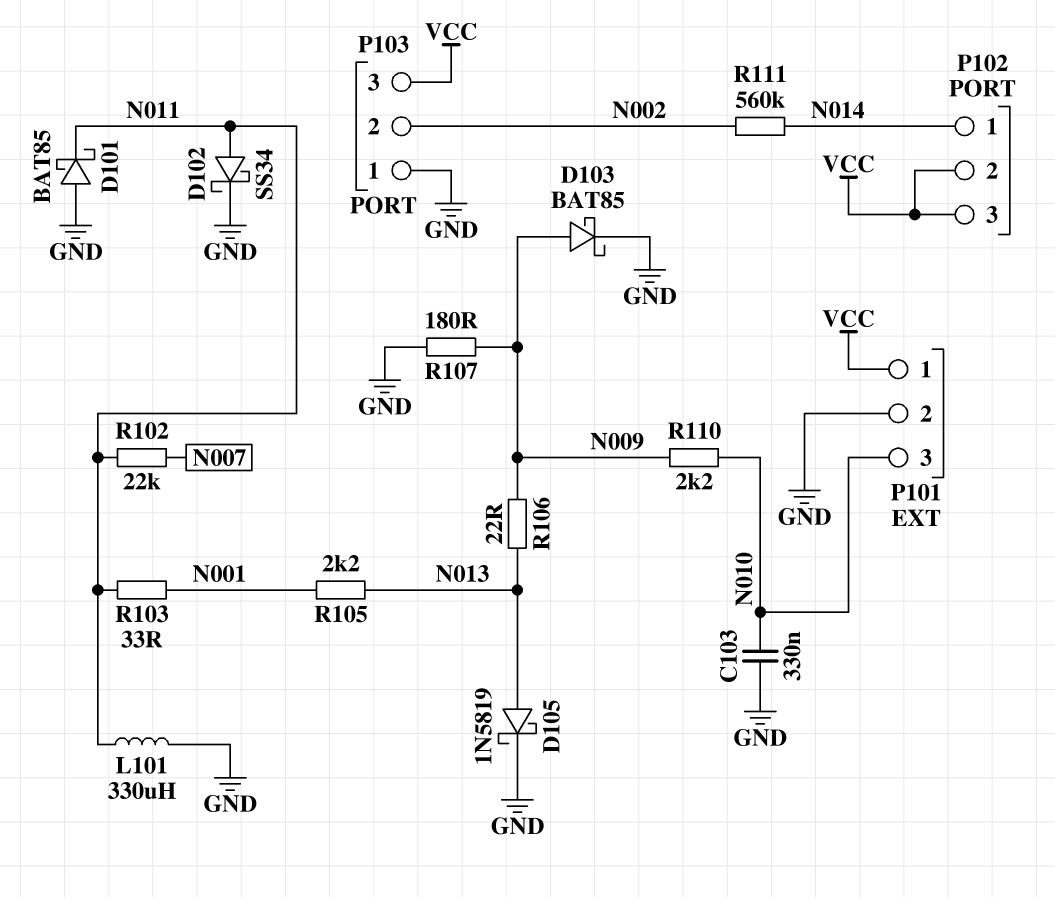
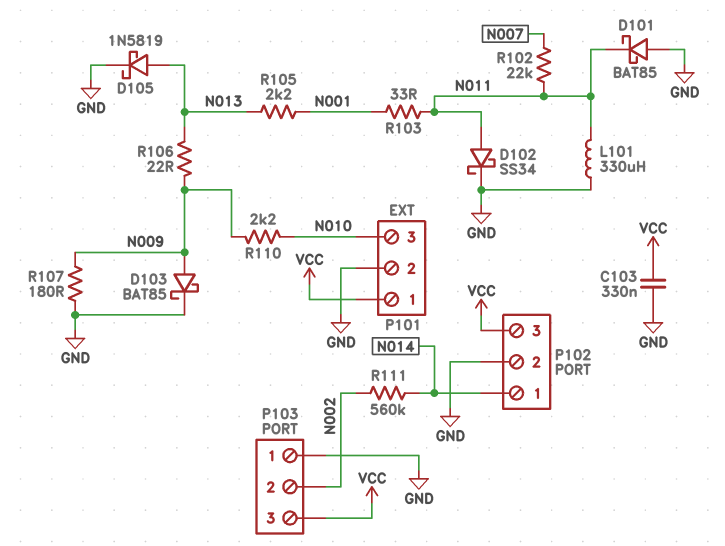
C103: 330nF (GND, N010) -> 330nF (GND, VCC)
P102 pin 2: VCC -> GND

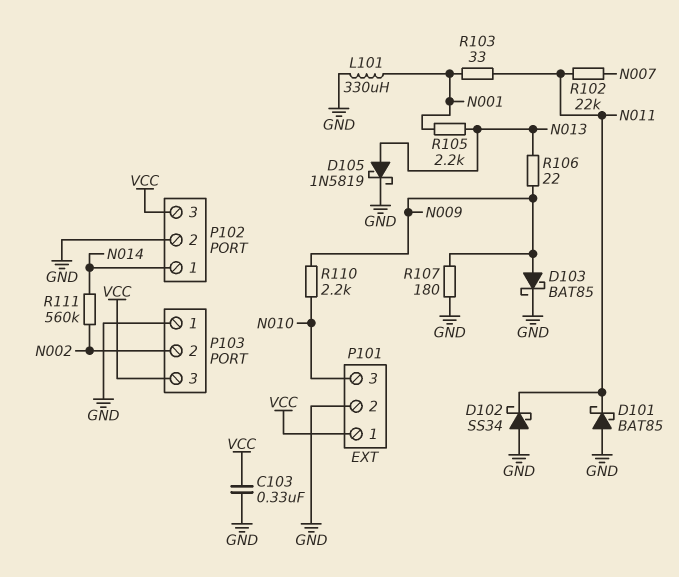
D102: schottky SS34 (A N011, K GND) -> schottky SS34 (A GND, K N011)
L101: 330uH (GND, N011) -> 330uH (GND, N001)

